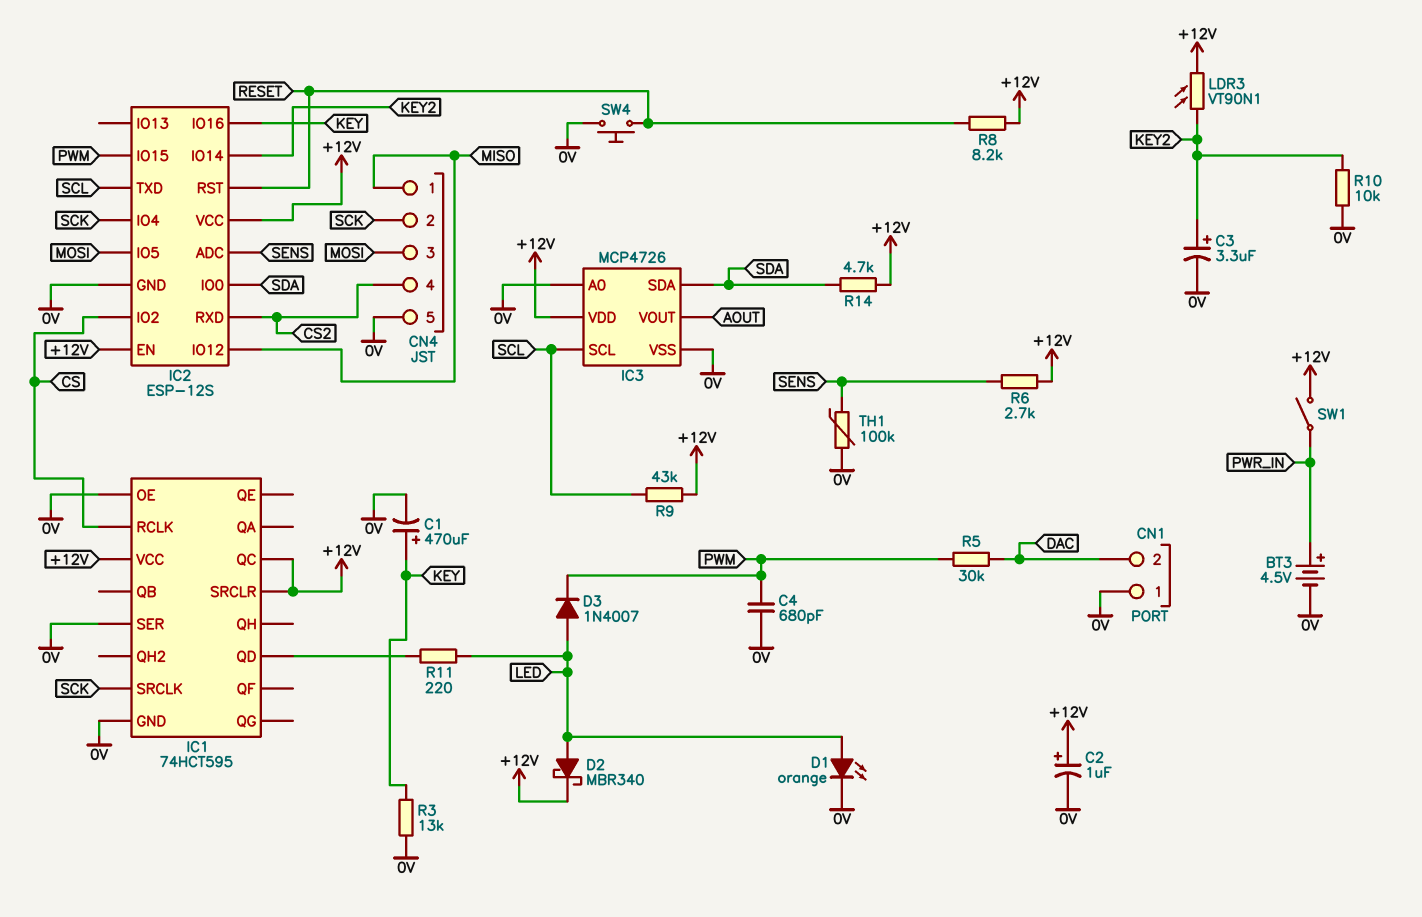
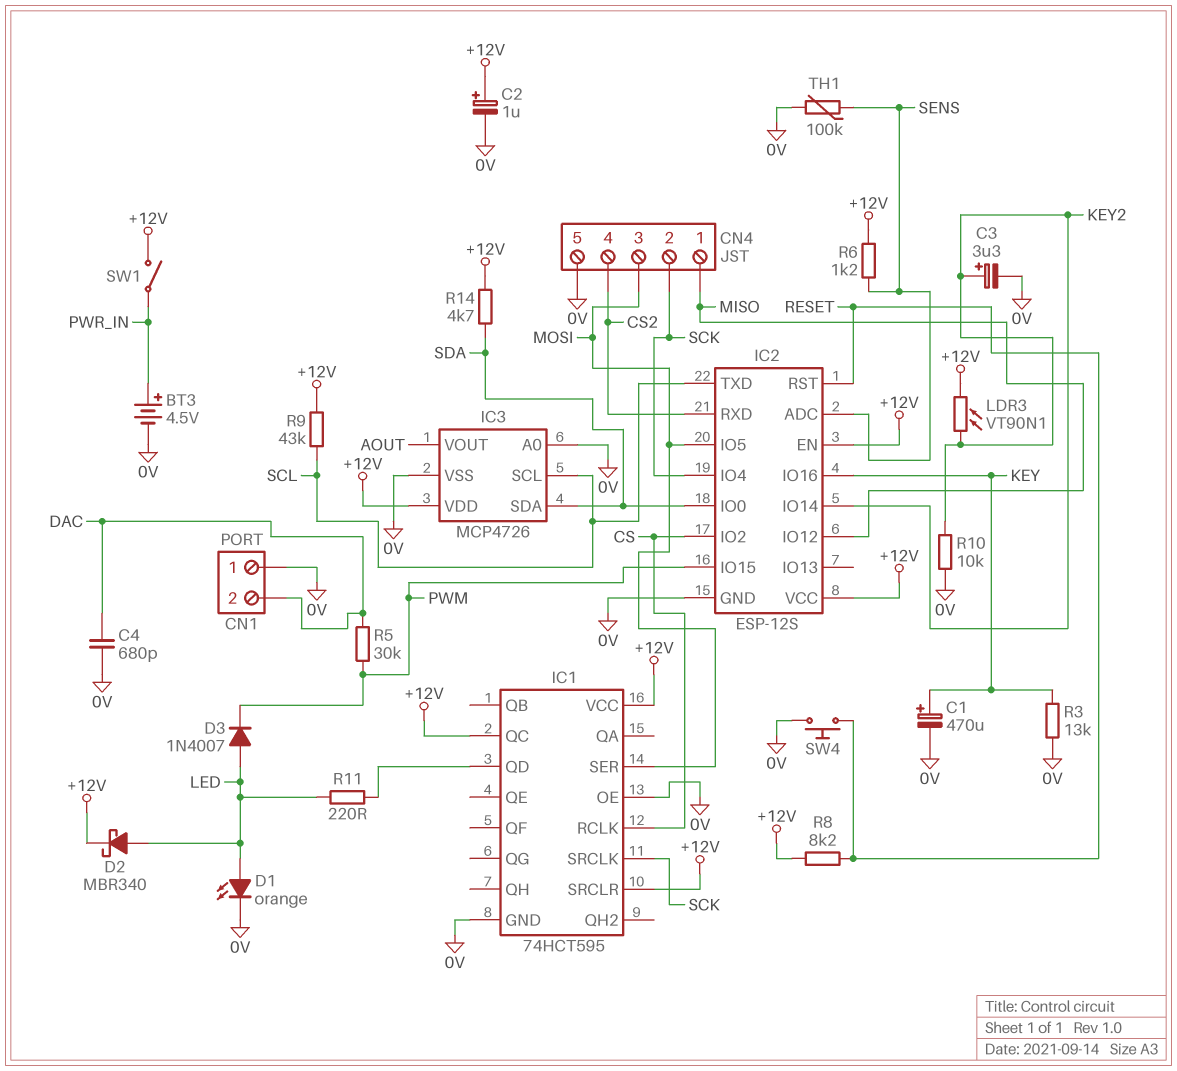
C4: 680pF (0V, PWM) -> 680pF (0V, DAC)
IC1 pin SER: 0V -> MOSI
R6: 2.7k (+12V, SENS) -> 1.2k (+12V, SENS)

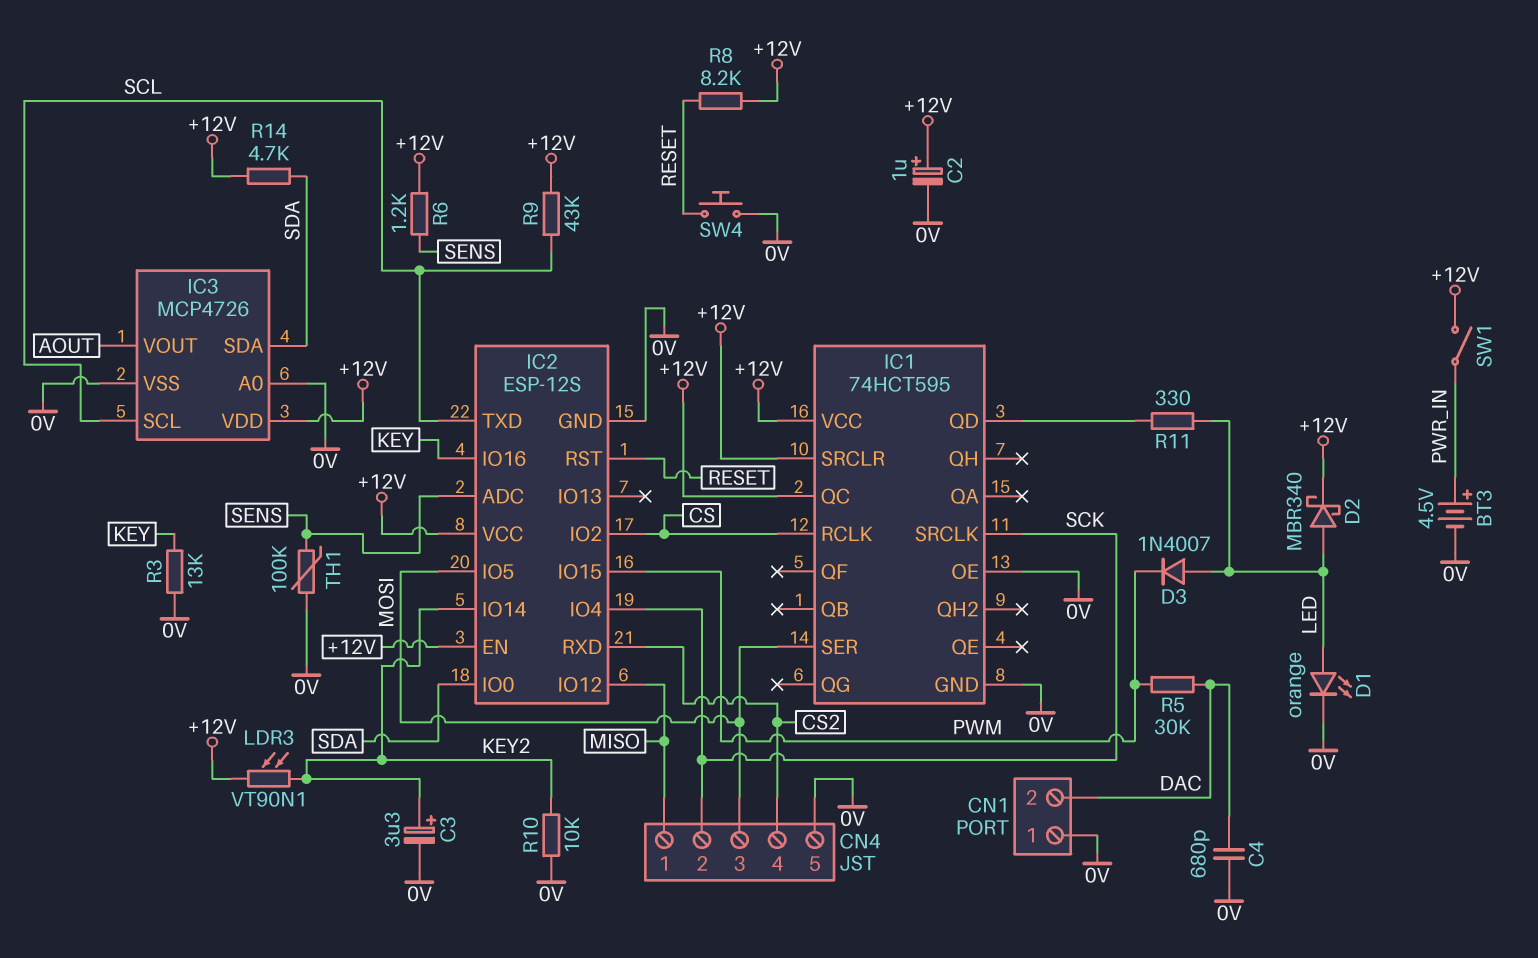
C1: 470uF (plus KEY, minus 0V) -> none
R11: 220 (IC1/QD, LED) -> 330 (IC1/QD, LED)

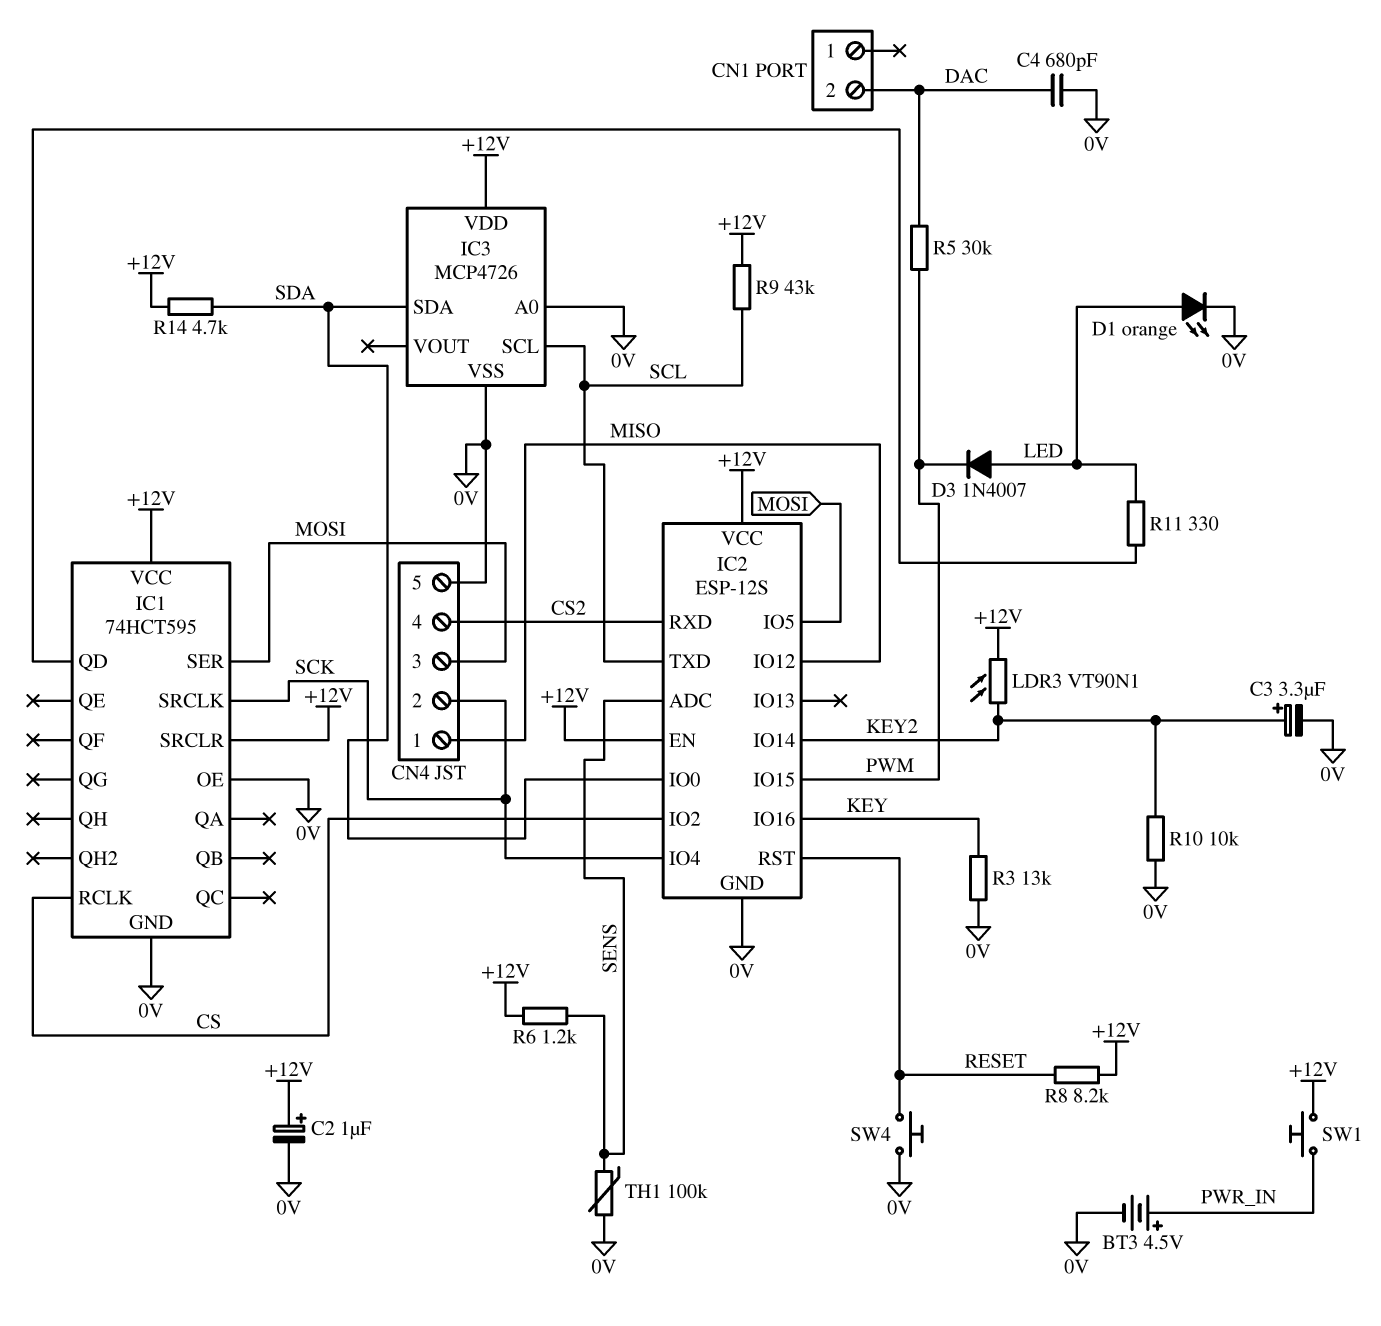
CN1 pin 1: 0V -> none
D2: schottky MBR340 (A LED, K +12V) -> none
IC1 pin QC: +12V -> none
IC3 pin VOUT: AOUT -> none
SW1: switch (+12V, PWR_IN) -> button (+12V, PWR_IN)

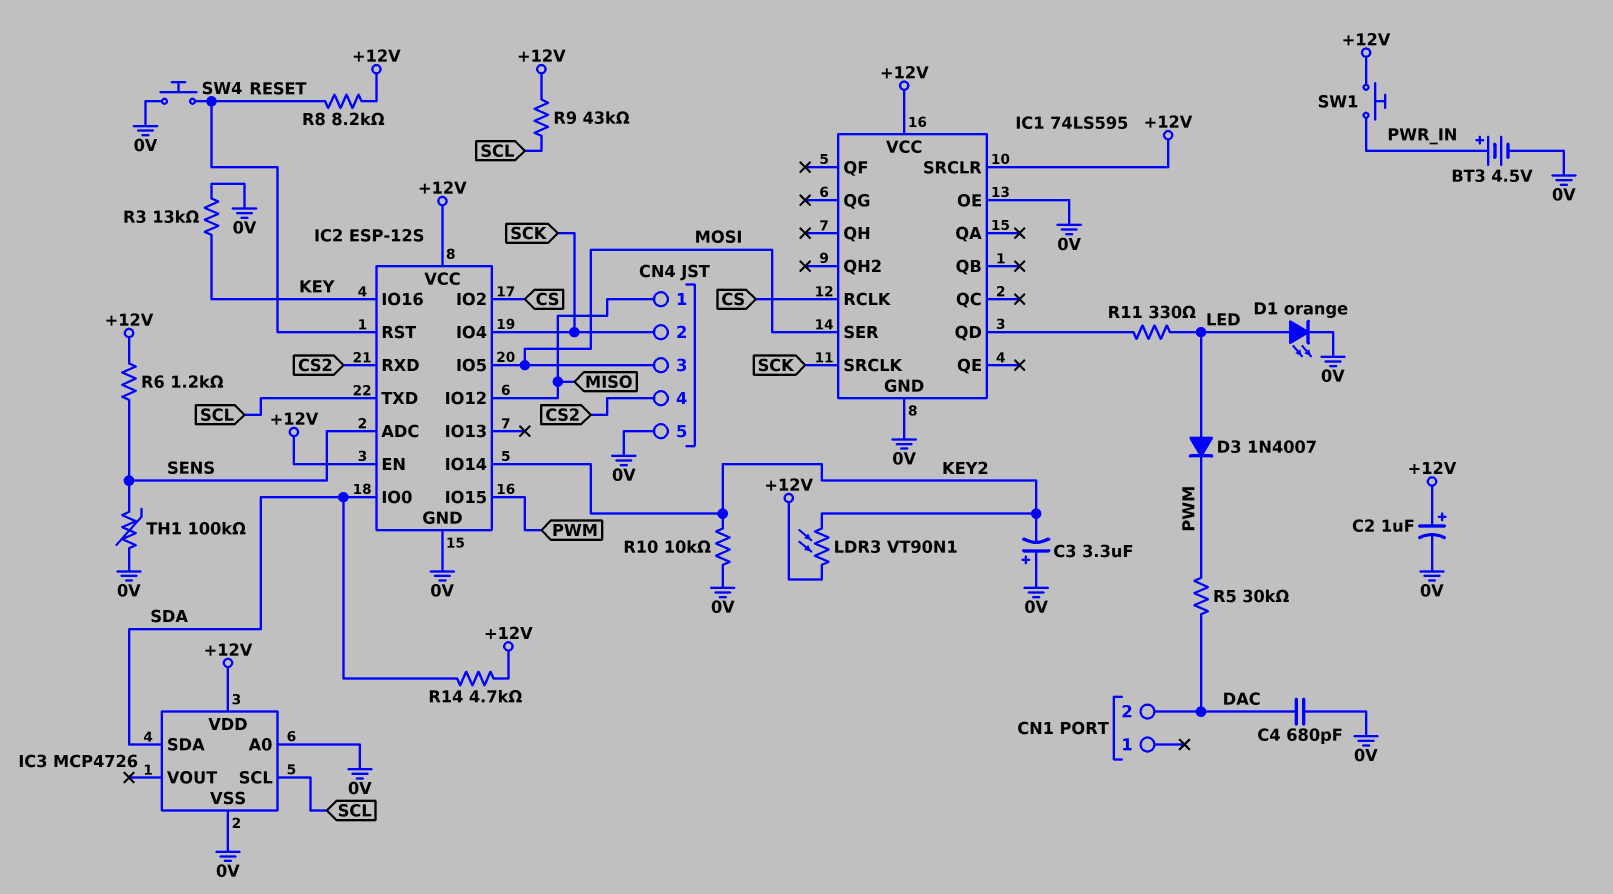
C3: 3.3uF (plus KEY2, minus 0V) -> 3.3uF (plus 0V, minus KEY2)
IC1: 74HCT595 -> 74LS595

